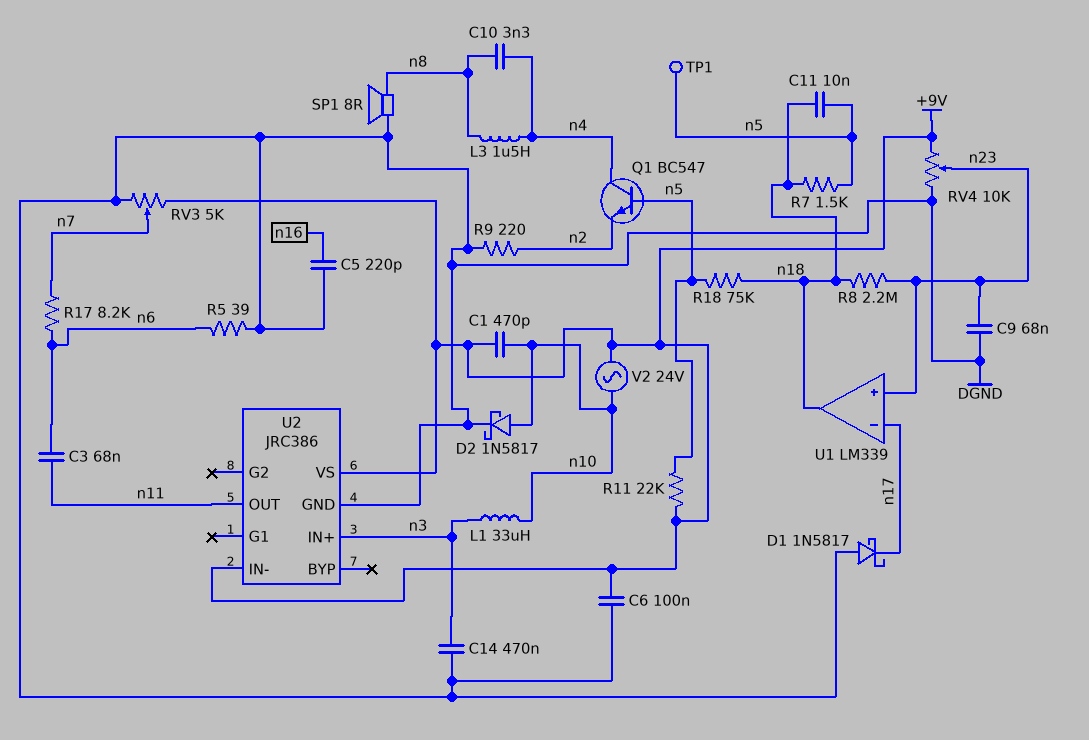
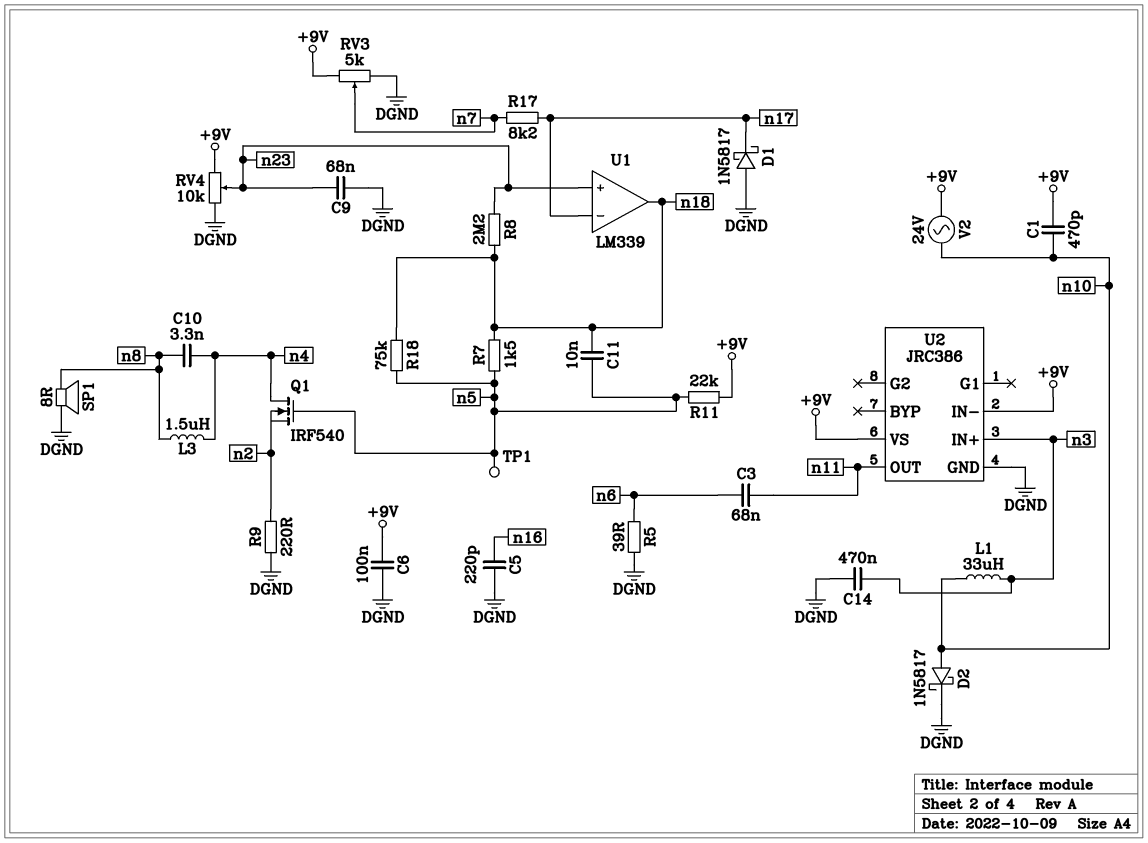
Q1: NPN BC547 (B n5, C n4, E n2) -> NMOS IRF540 (G n5, D n4, S n2)
R17: 8.2k (n6, n7) -> 8.2k (n7, n17)

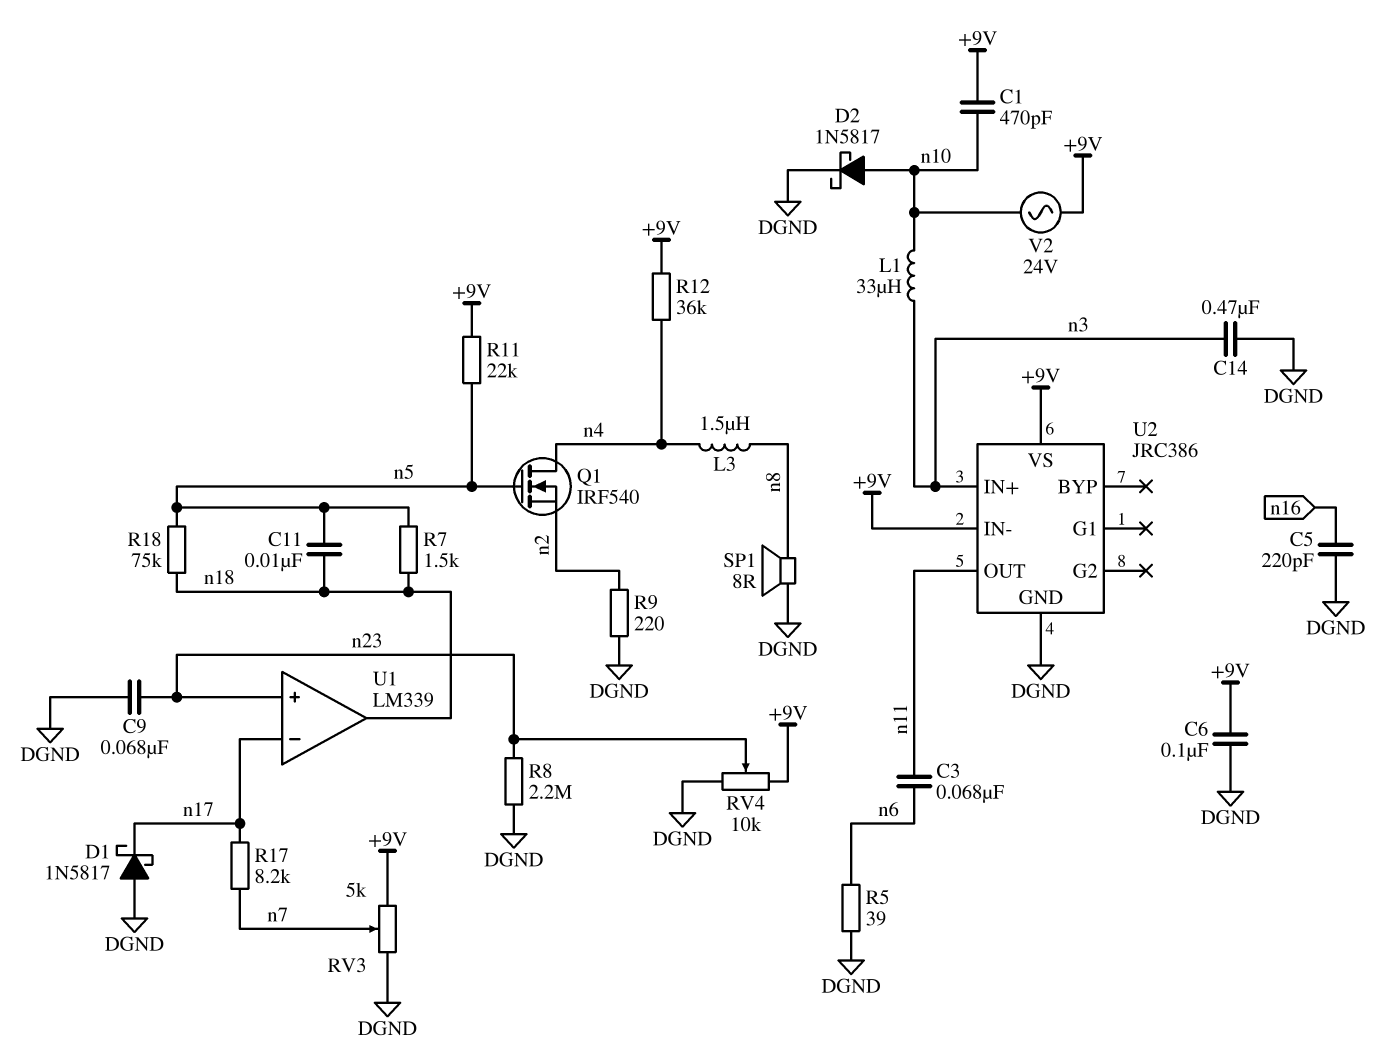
C10: 3.3nF (n4, n8) -> none
R8: 2.2M (n18, n23) -> 2.2M (DGND, n23)
R12: none -> 36k (+9V, n4)
TP1: test point (n5) -> none

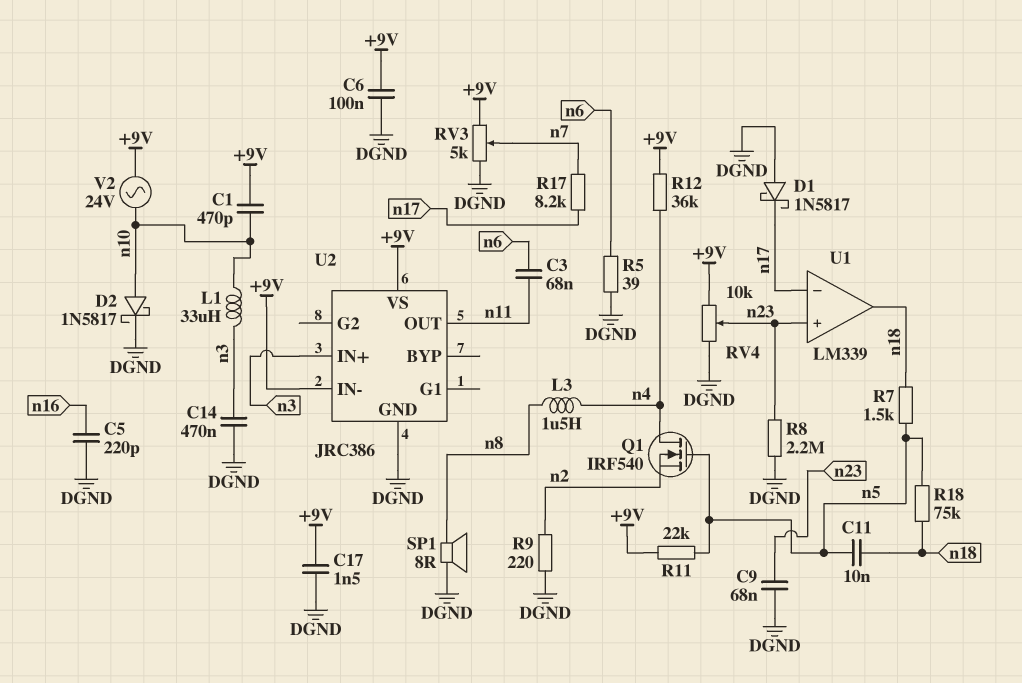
C17: none -> 1.5nF (+9V, DGND)

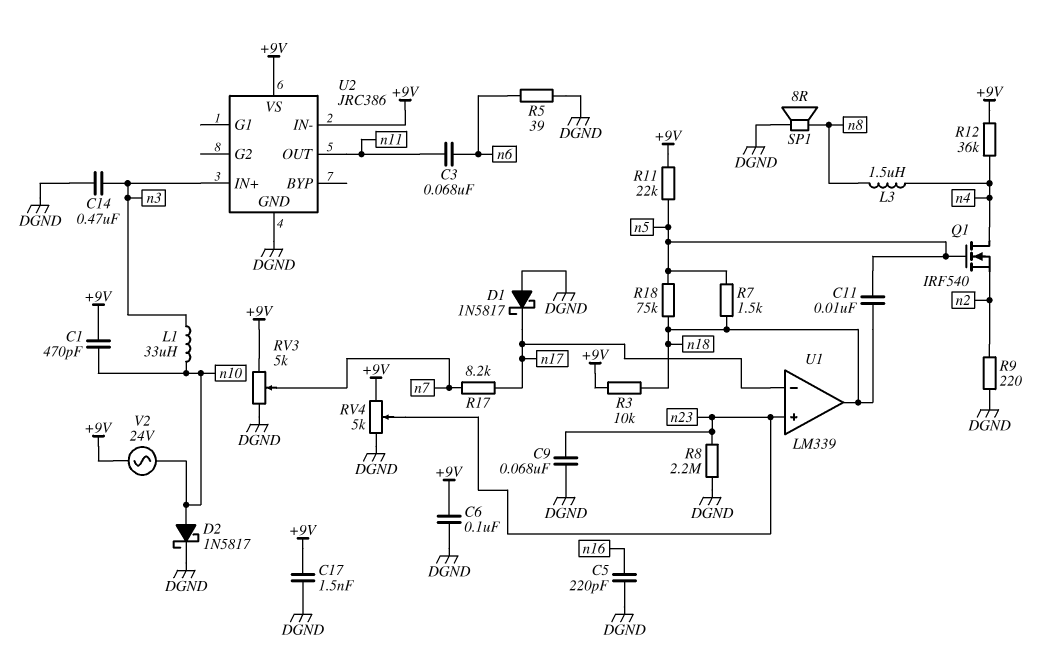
R3: none -> 10k (+9V, n18)
RV4: 10k (+9V, DGND, wiper n23) -> 5k (+9V, DGND, wiper n23)

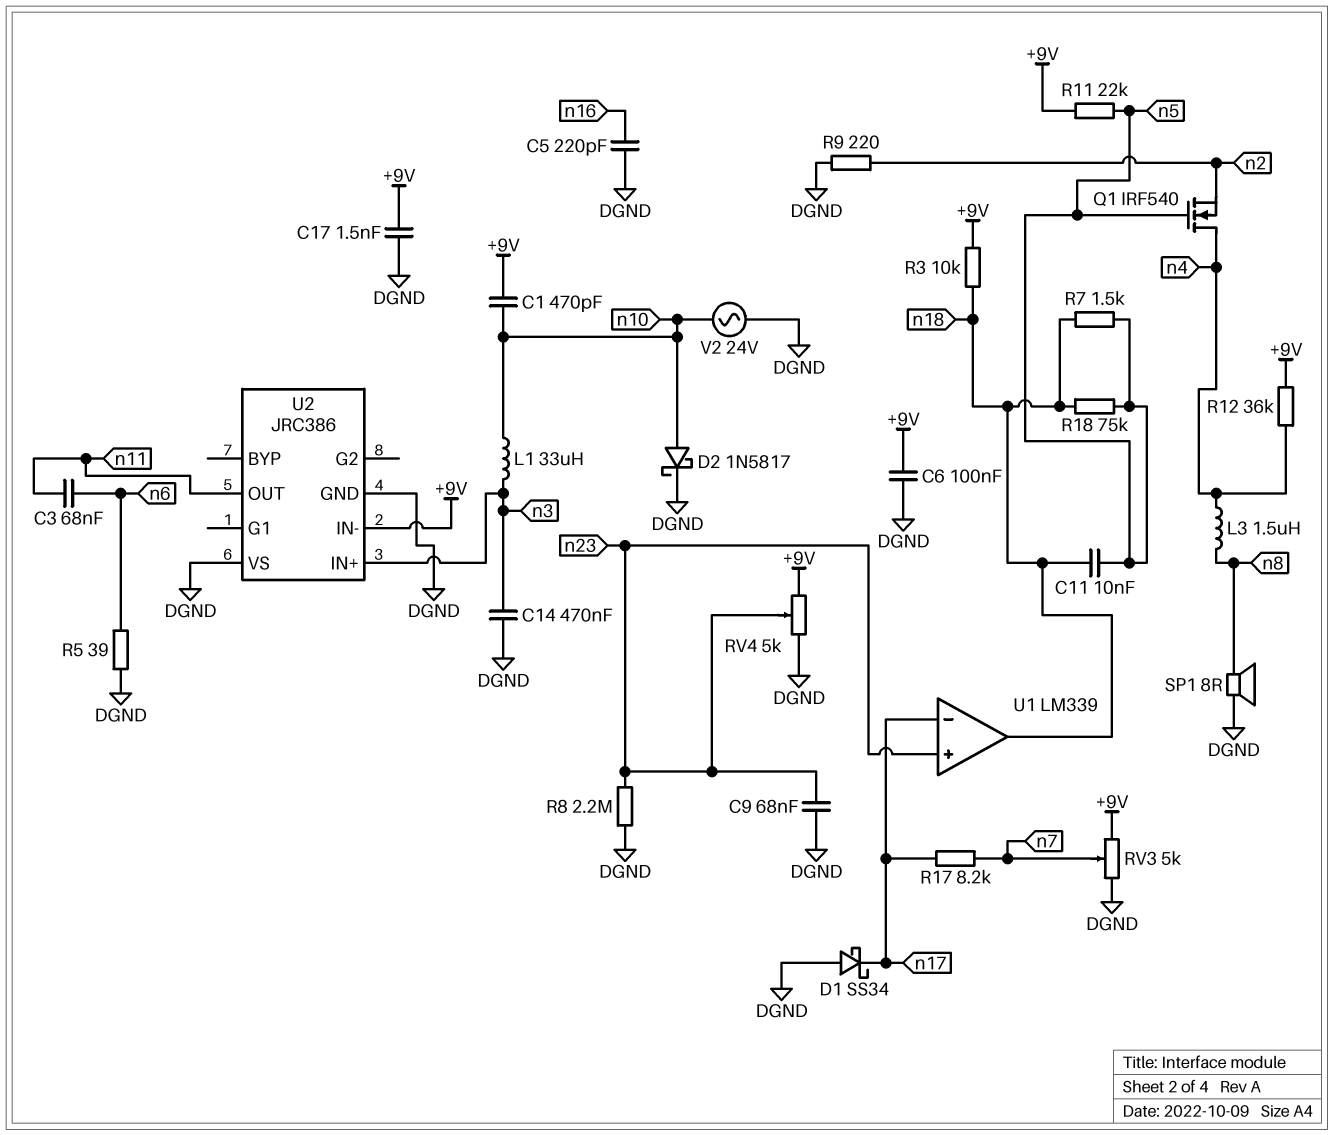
D1: schottky 1N5817 (A DGND, K n17) -> schottky SS34 (A DGND, K n17)
U2 pin VS: +9V -> DGND
V2: AC 24V (+9V, n10) -> AC 24V (DGND, n10)

